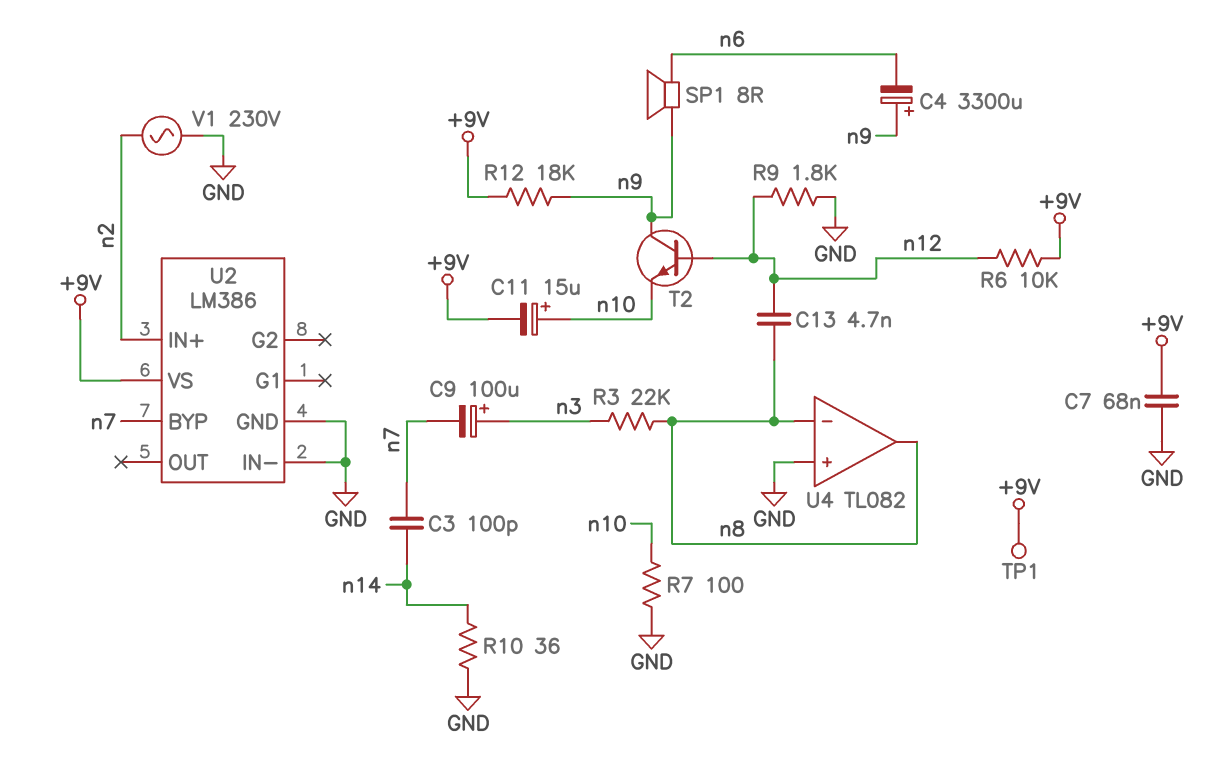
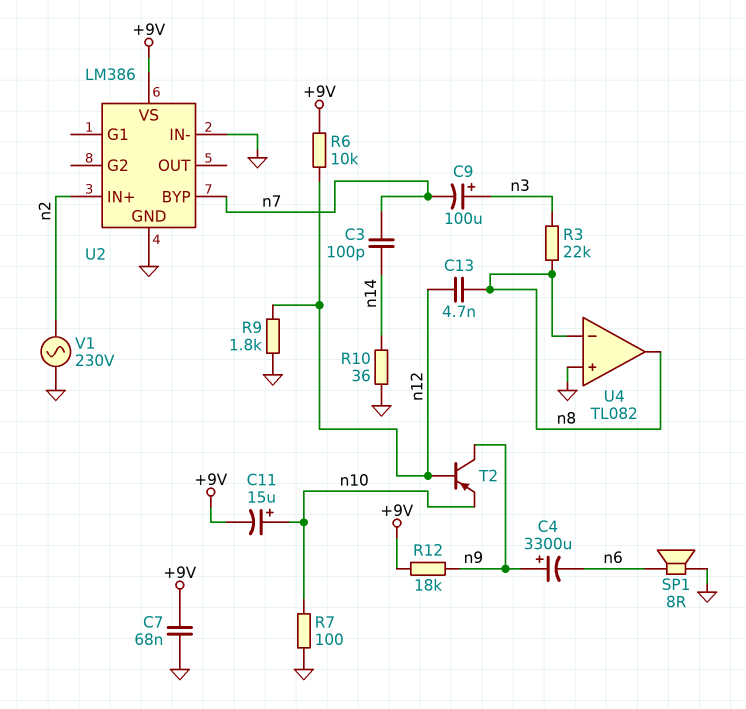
SP1: speaker 8R (n6, n9) -> speaker 8R (GND, n6)
T2: NPN (B n12, C n9, E n10) -> PNP (B n12, C n9, E n10)
TP1: test point (+9V) -> none

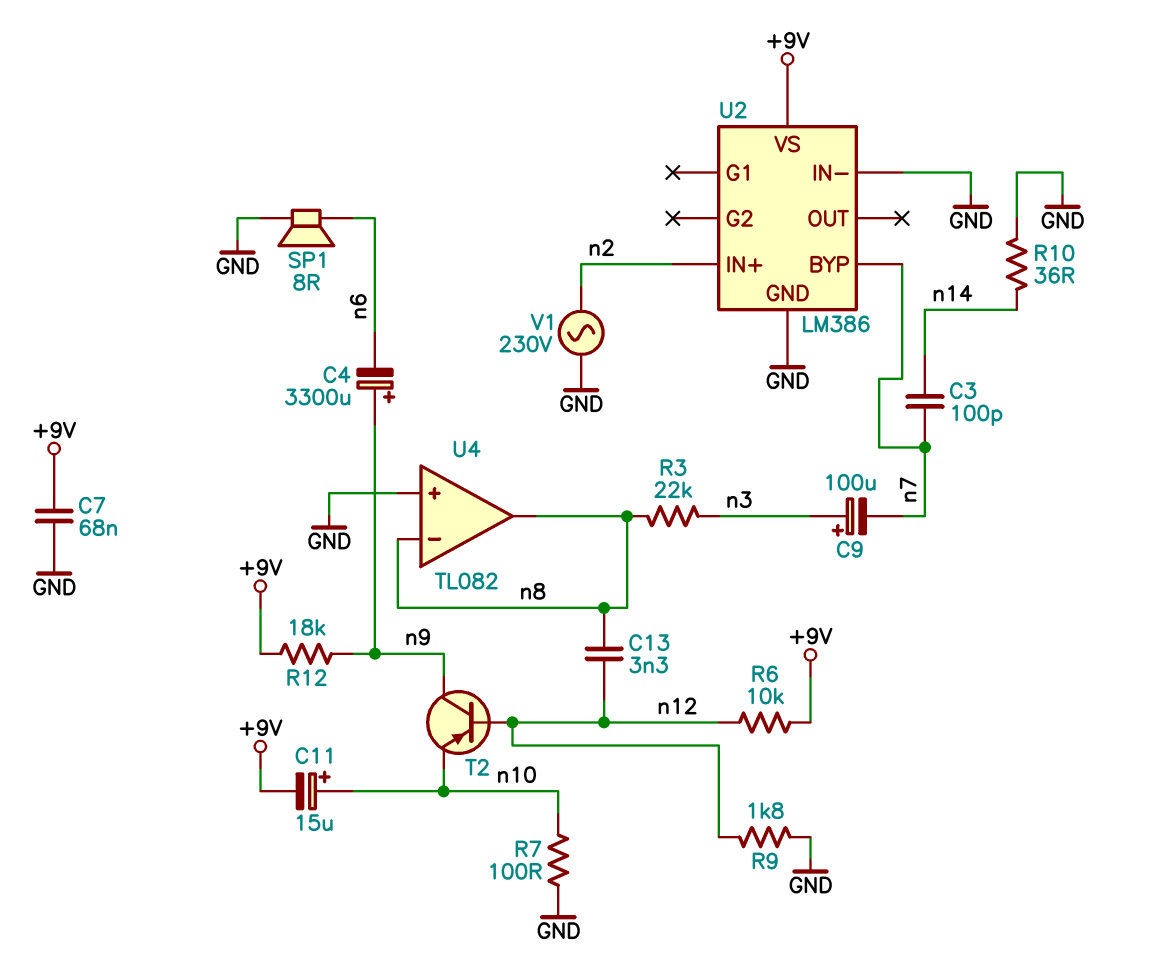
C13: 4.7nF (n8, n12) -> 3.3nF (n8, n12)

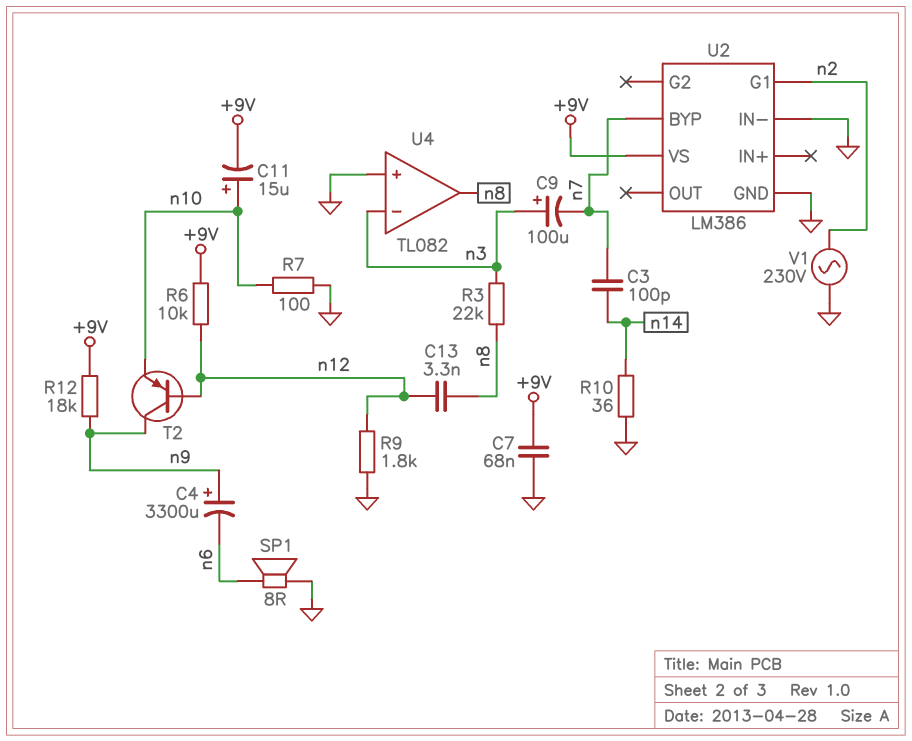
U2 pin G1: none -> n2
U2 pin IN+: n2 -> none
U4 pin in-: n8 -> n3

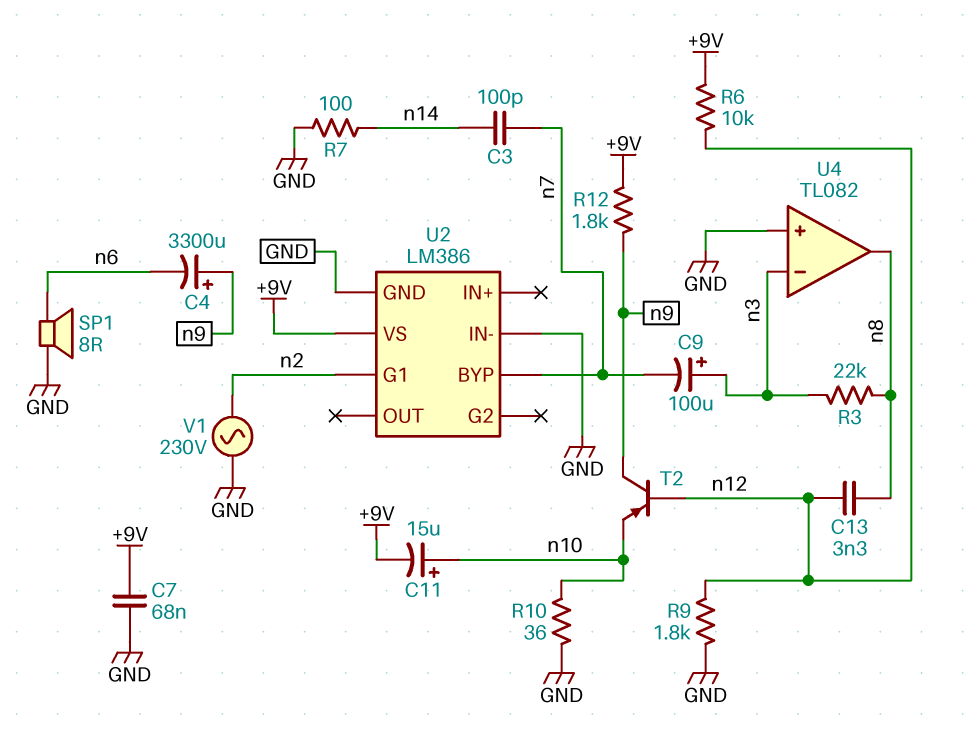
R7: 100 (GND, n10) -> 100 (GND, n14)
R10: 36 (GND, n14) -> 36 (GND, n10)
R12: 18k (+9V, n9) -> 1.8k (+9V, n9)

